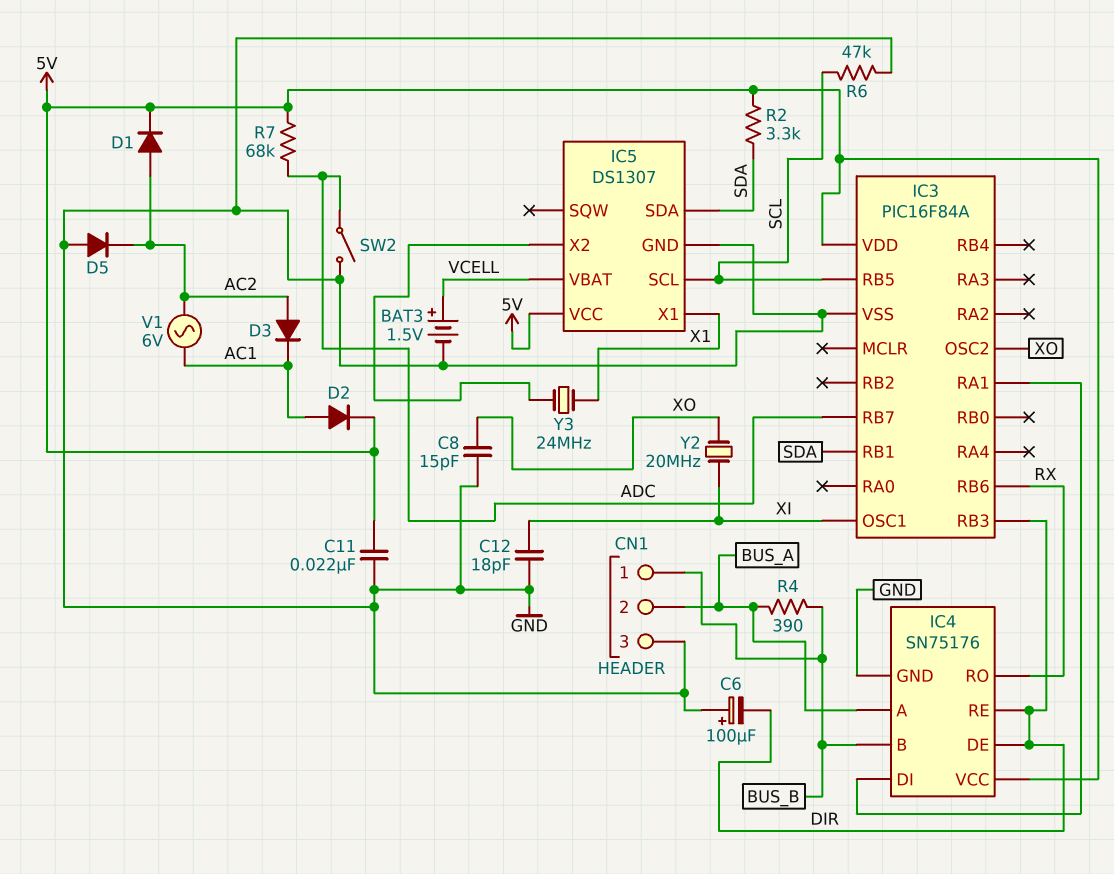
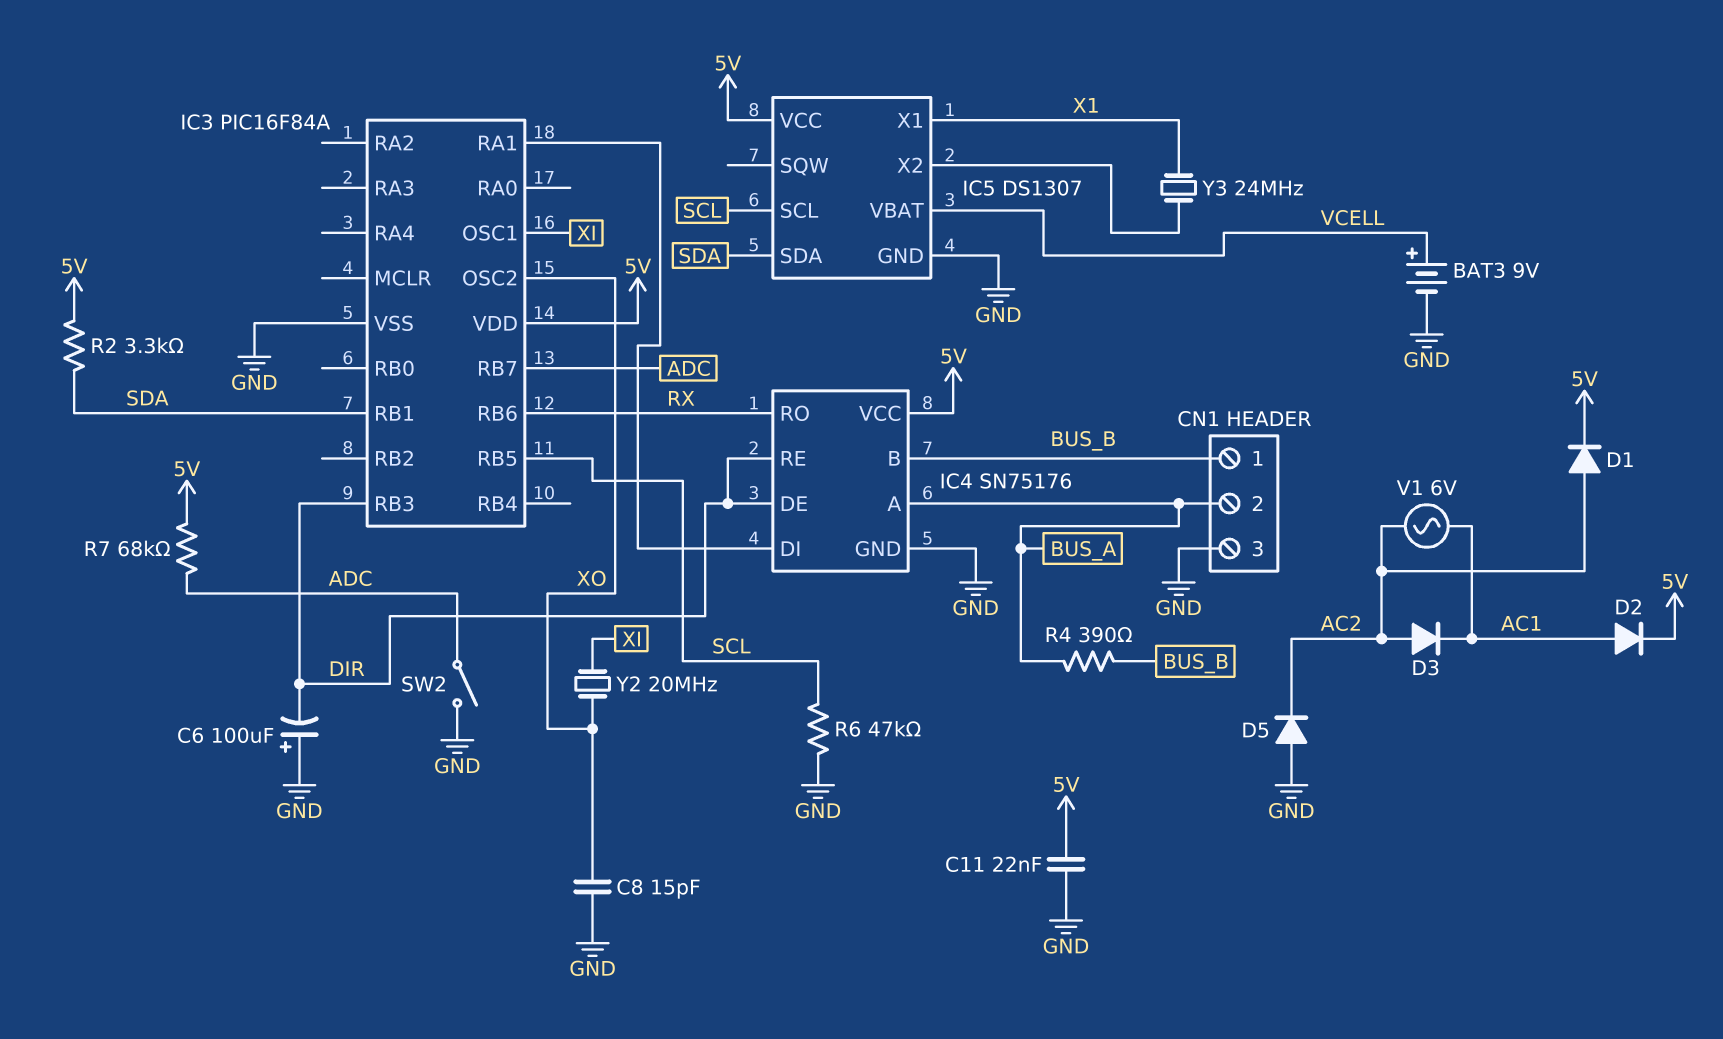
BAT3: 1.5V (plus VCELL, minus GND) -> 9V (plus VCELL, minus GND)
C12: 18pF (GND, XI) -> none

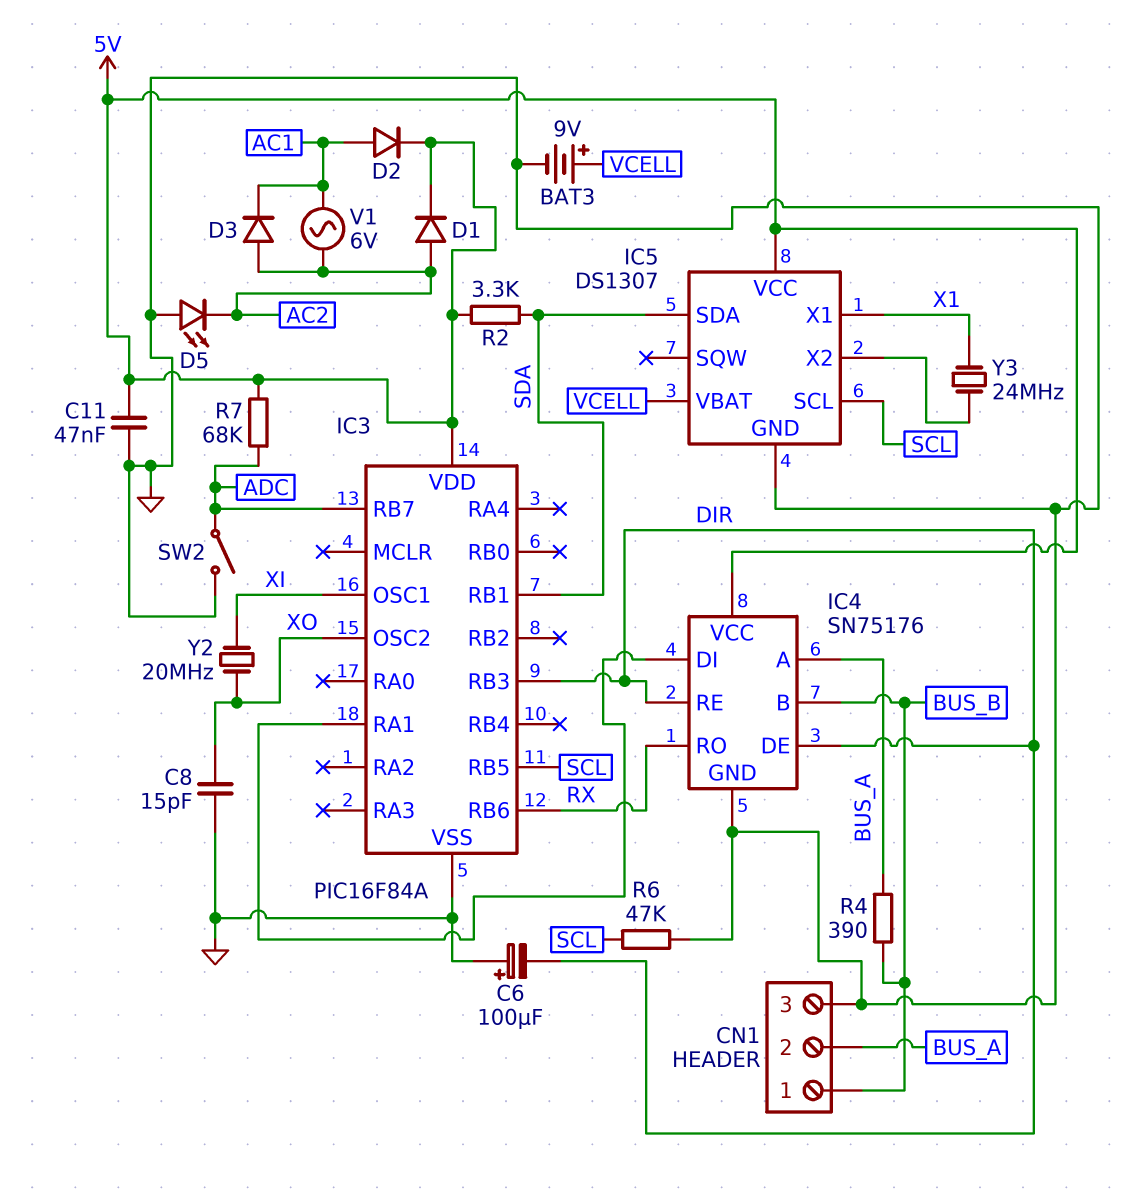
C11: 22nF (5V, GND) -> 47nF (5V, GND)
D5: diode (A GND, K AC2) -> LED (A GND, K AC2)

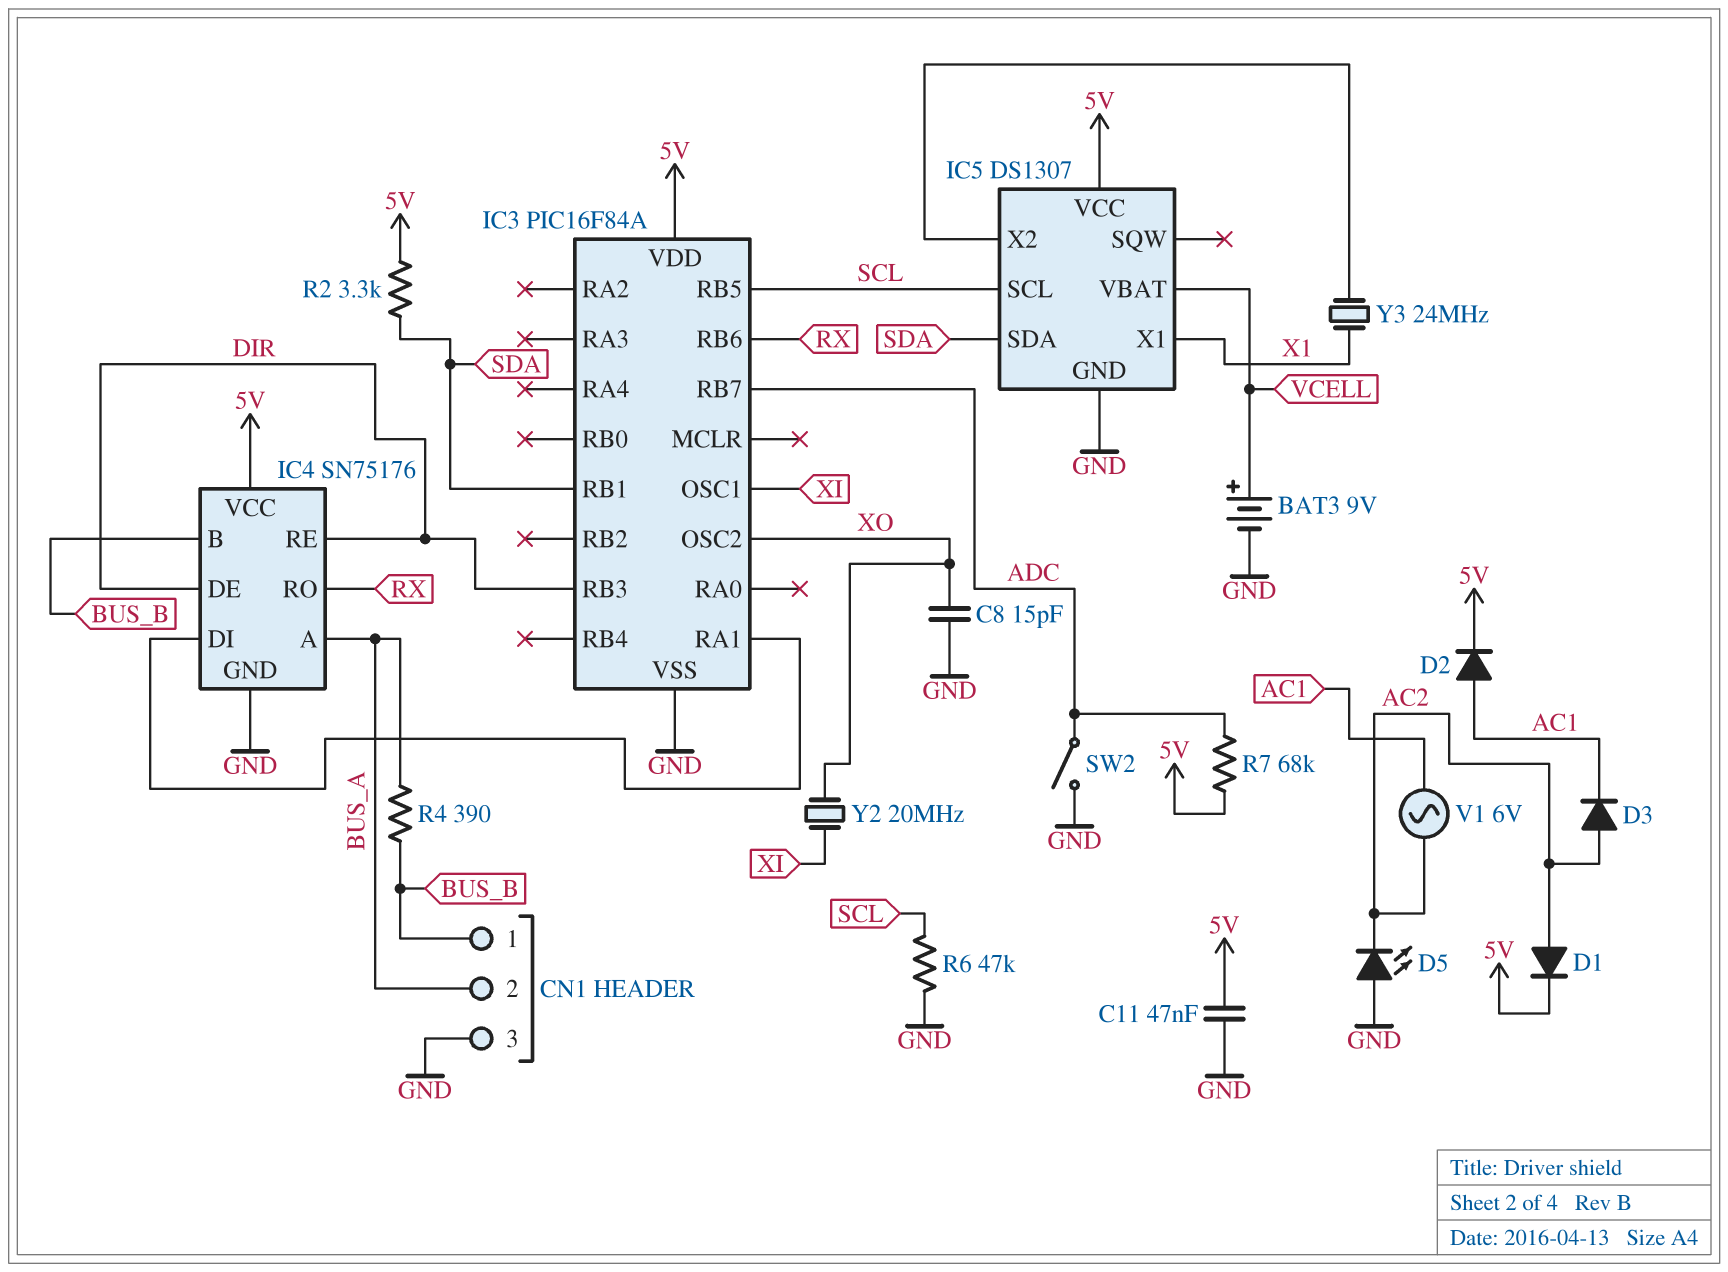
C6: 100uF (plus GND, minus DIR) -> none

